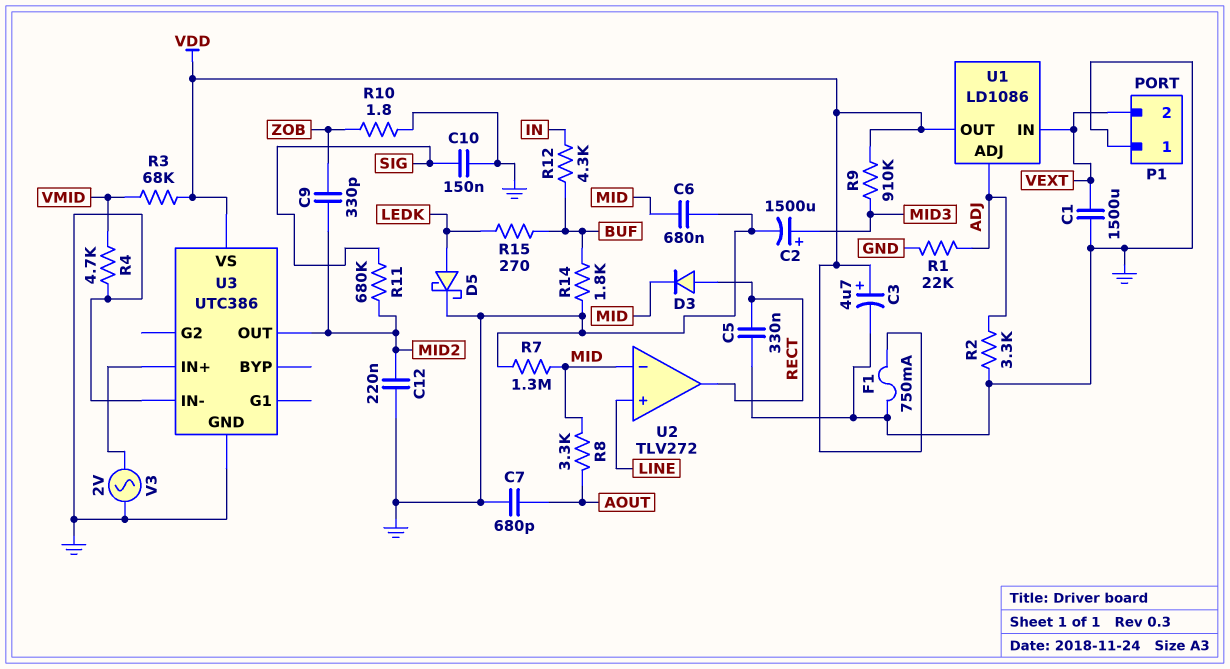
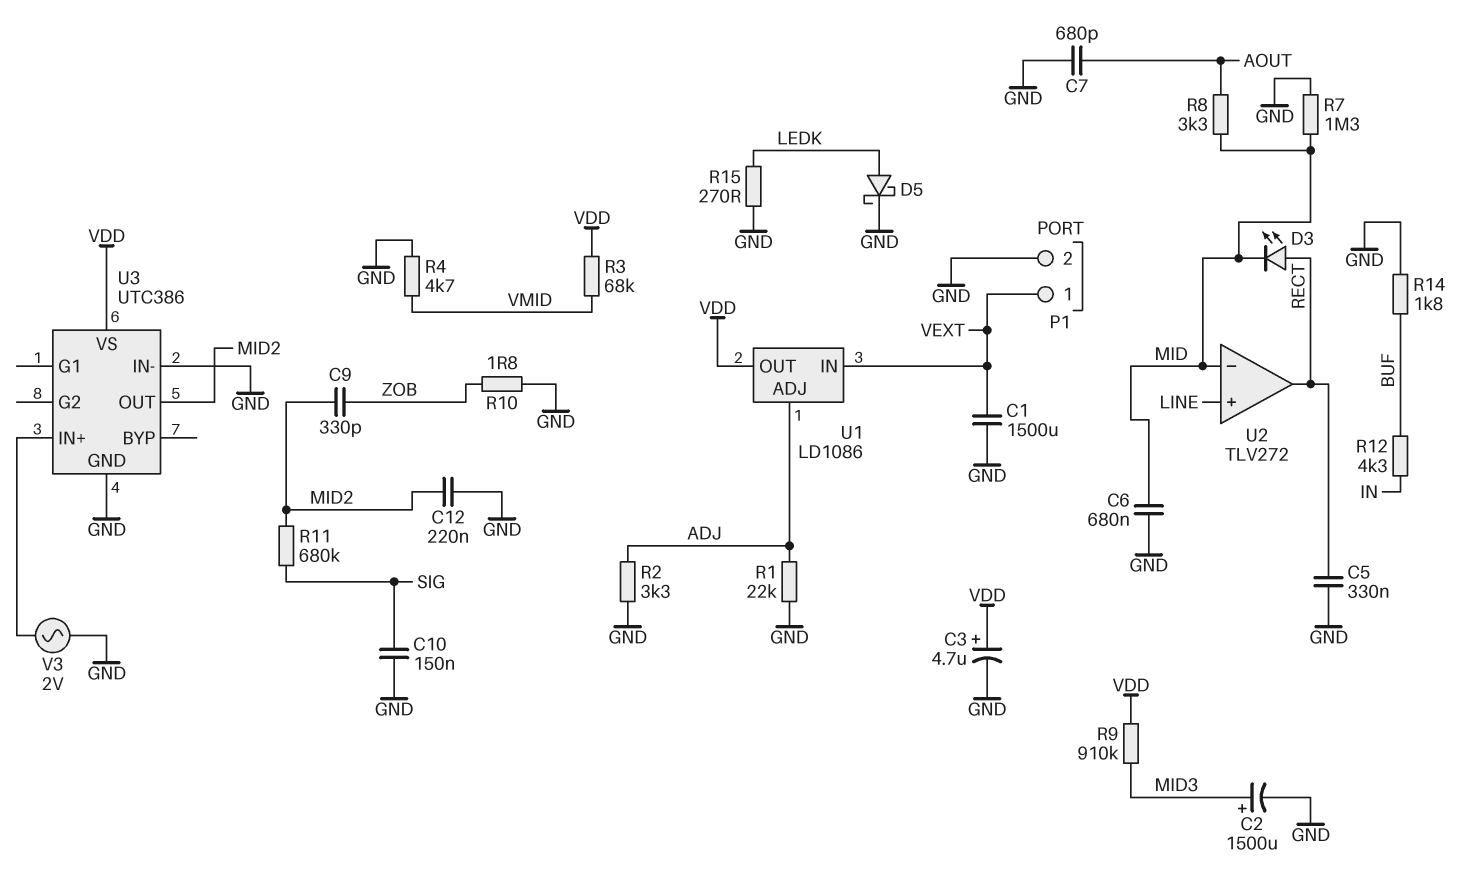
D3: diode (A RECT, K MID) -> LED (A RECT, K MID)
F1: 750mA (GND, VDD) -> none
P1 pin 1: GND -> VEXT
P1 pin 2: VEXT -> GND
R15: 270 (BUF, LEDK) -> 270 (GND, LEDK)

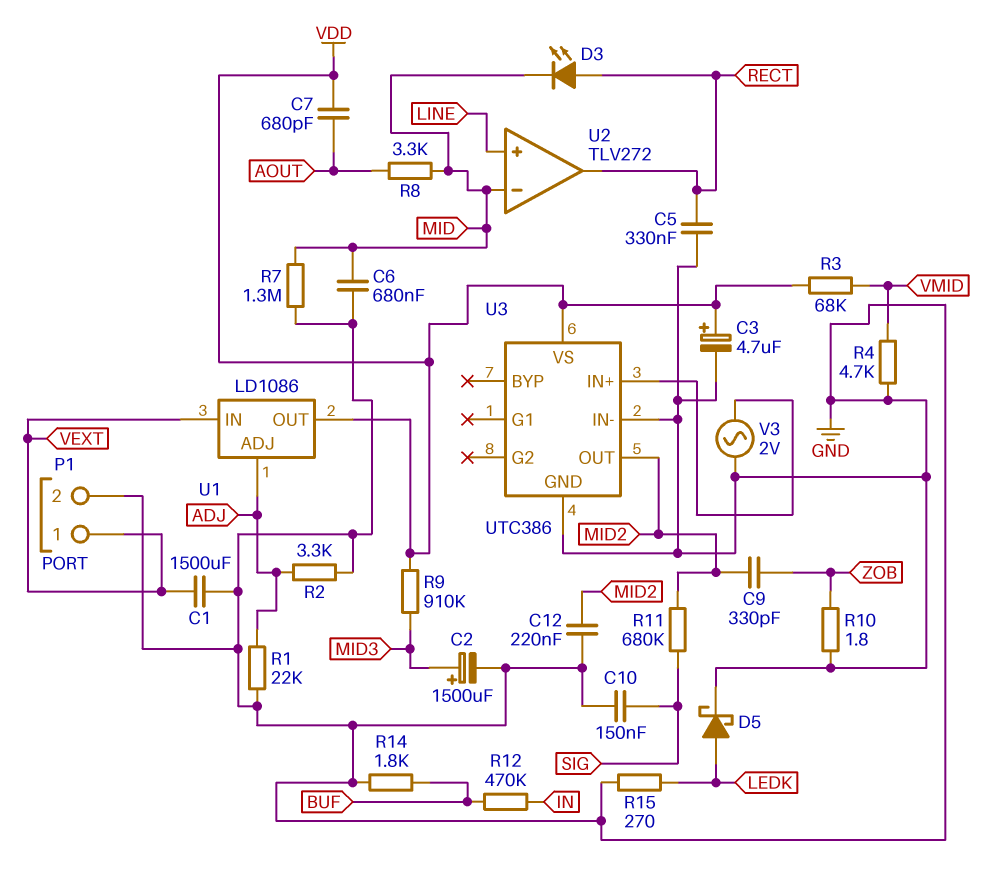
C7: 680pF (AOUT, GND) -> 680pF (AOUT, VDD)
R12: 4.3k (BUF, IN) -> 470k (BUF, IN)

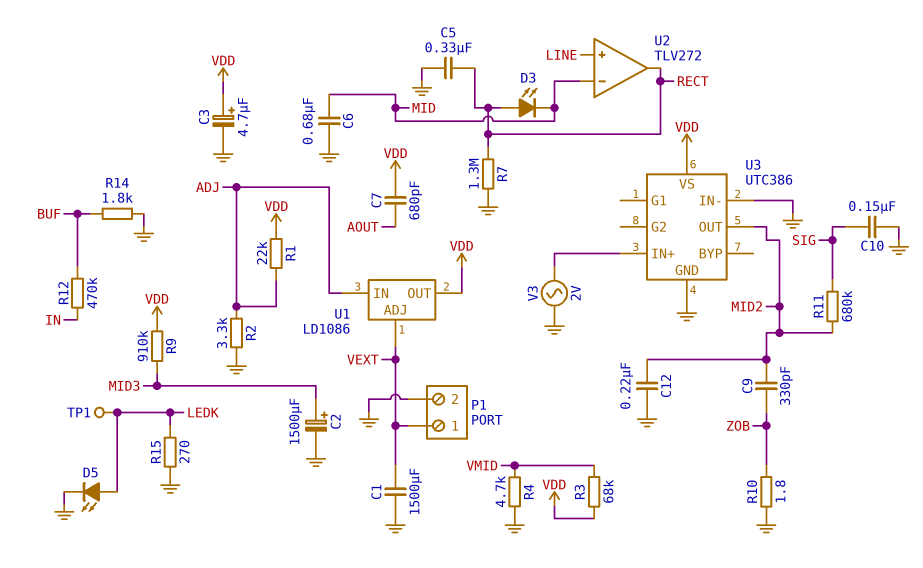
D5: schottky (A LEDK, K GND) -> LED (A LEDK, K GND)
R1: 22k (ADJ, GND) -> 22k (ADJ, VDD)
R7: 1.3M (GND, MID) -> 1.3M (GND, RECT)
R8: 3.3k (AOUT, MID) -> none
TP1: none -> test point (LEDK)
U1 pin ADJ: ADJ -> VEXT
U1 pin IN: VEXT -> ADJ

